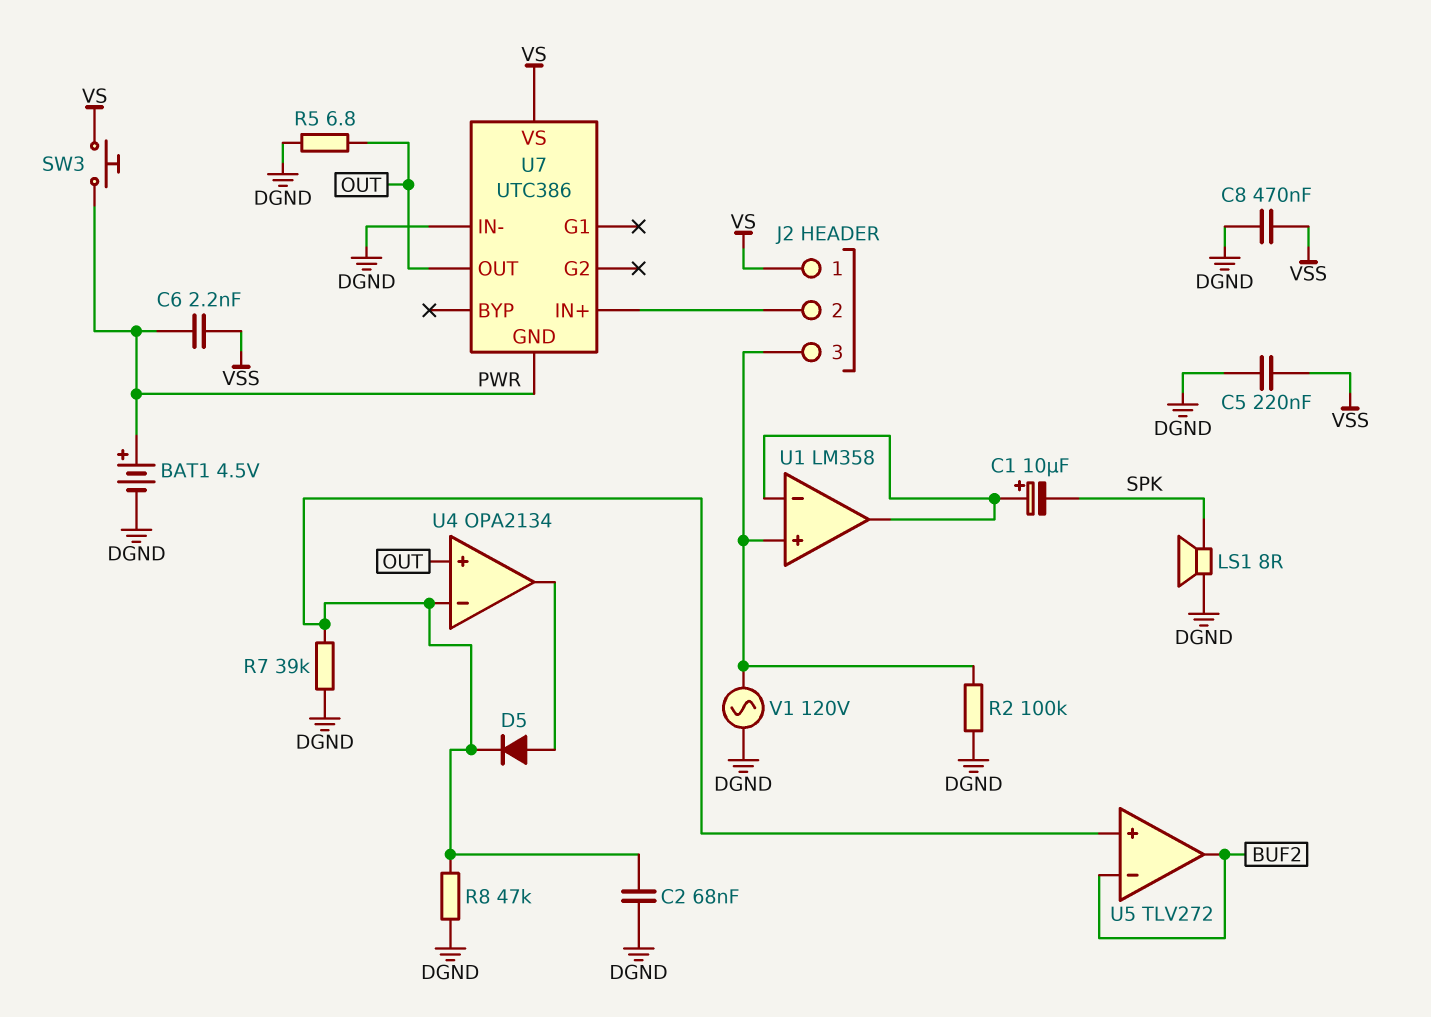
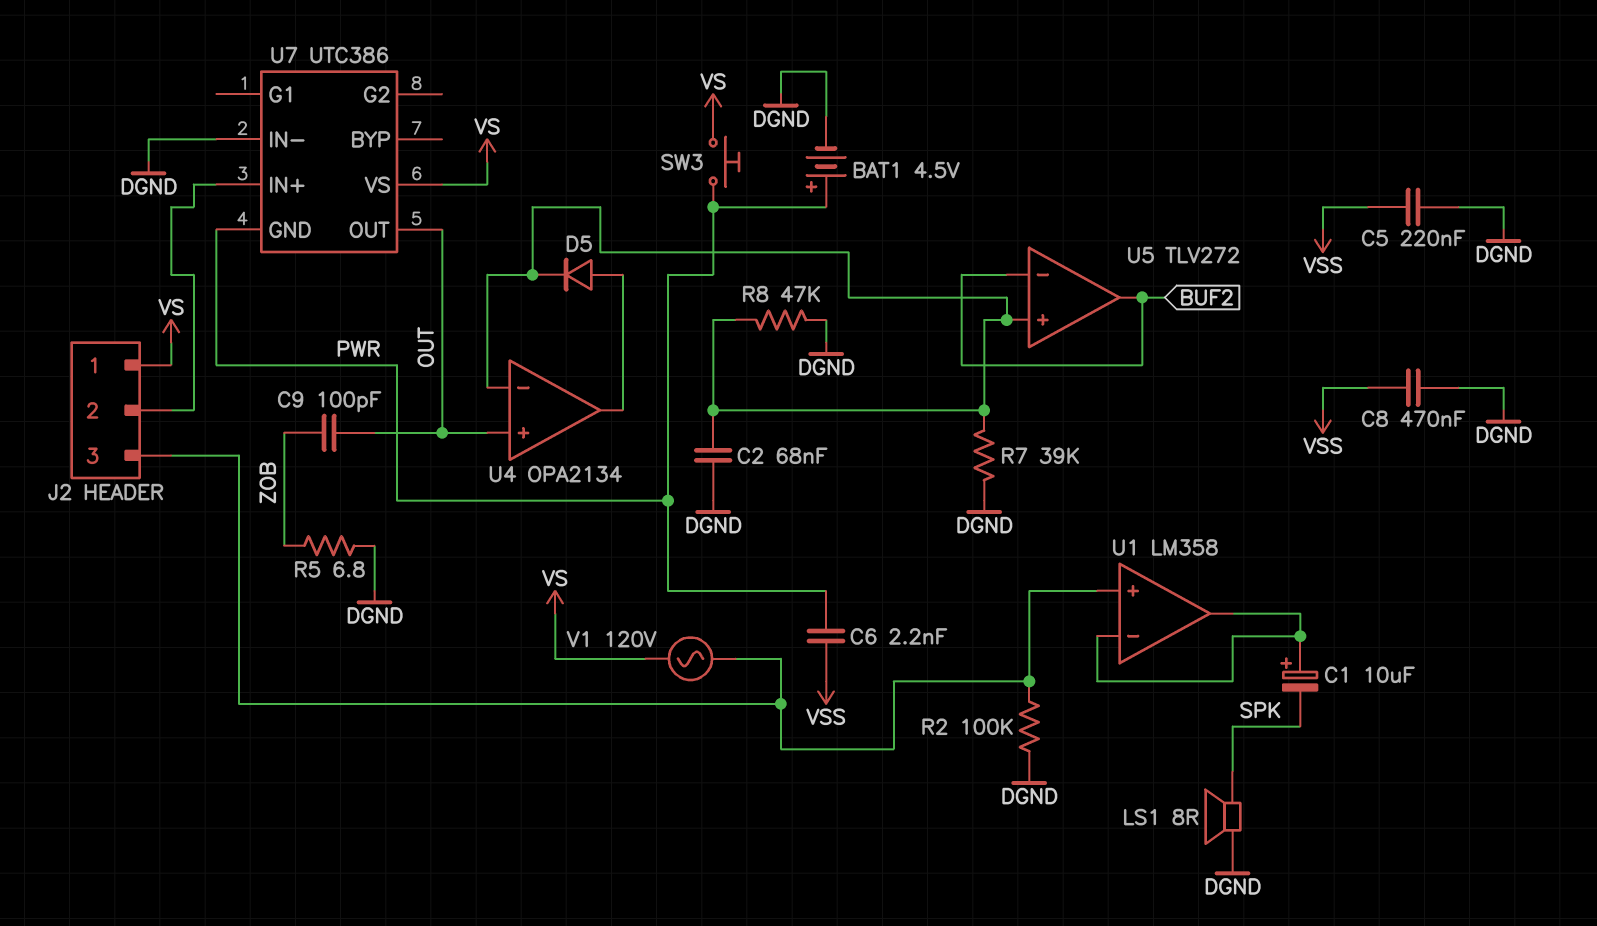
C9: none -> 100pF (OUT, ZOB)
R5: 6.8 (DGND, OUT) -> 6.8 (DGND, ZOB)
V1: AC 120V (DGND, J2/3) -> AC 120V (J2/3, VS)

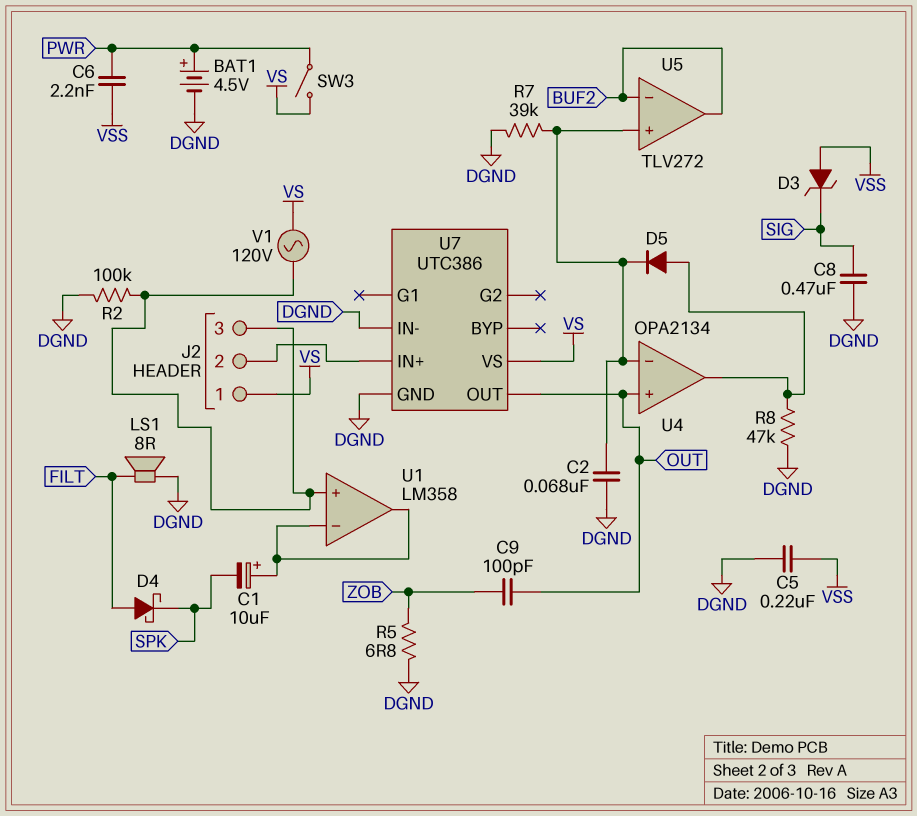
C8: 470nF (DGND, VSS) -> 470nF (DGND, SIG)
D3: none -> zener (A VSS, K SIG)
D4: none -> schottky (A FILT, K SPK)
LS1: speaker 8R (DGND, SPK) -> speaker 8R (DGND, FILT)
R8: 47k (DGND, U4/in-) -> 47k (DGND, U4/out)
SW3: button (PWR, VS) -> switch (PWR, VS)
U7 pin GND: PWR -> DGND

